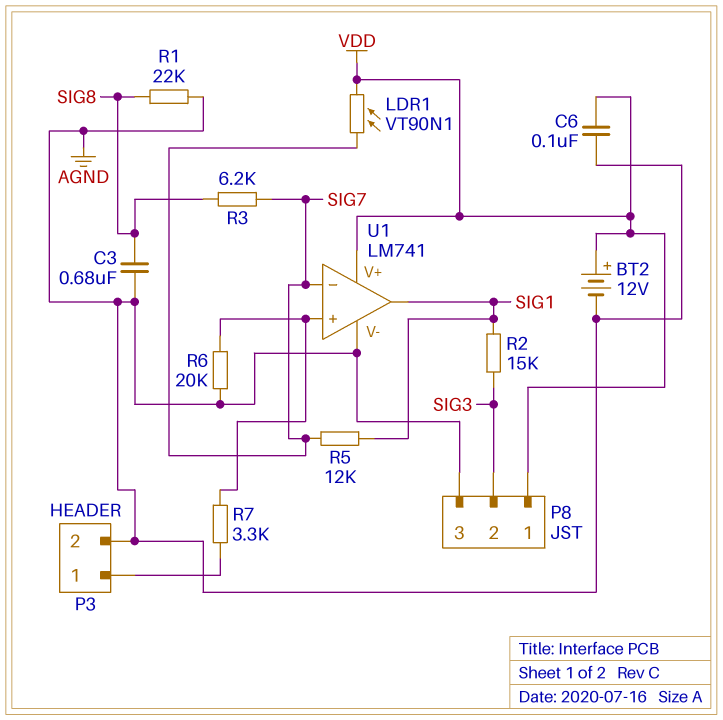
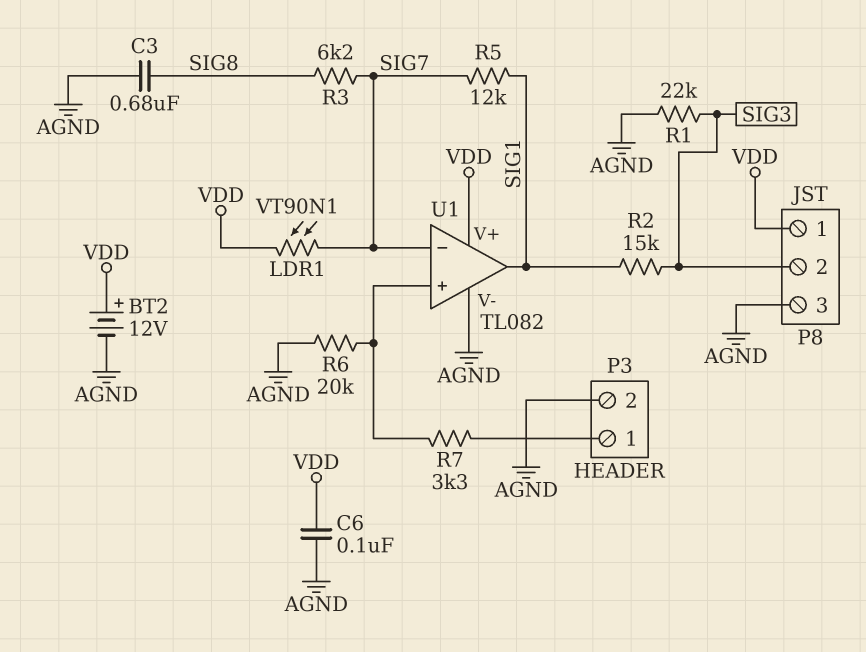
R1: 22k (AGND, SIG8) -> 22k (AGND, SIG3)
U1: LM741 -> TL082

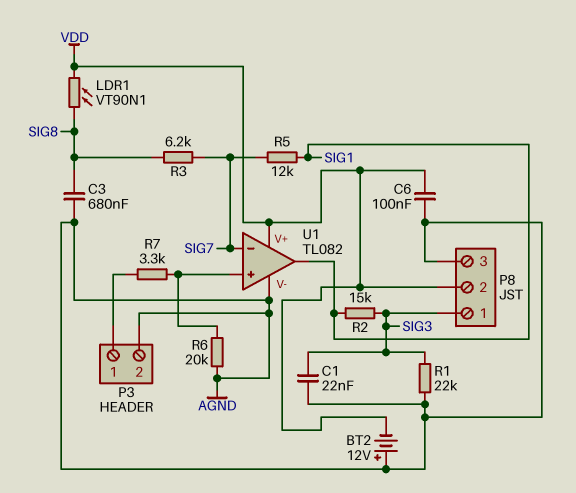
BT2: 12V (plus VDD, minus AGND) -> 12V (plus AGND, minus VDD)
C1: none -> 22nF (AGND, SIG3)
LDR1: VT90N1 (SIG7, VDD) -> VT90N1 (SIG8, VDD)
P8 pin 1: VDD -> SIG3
P8 pin 2: SIG3 -> VDD

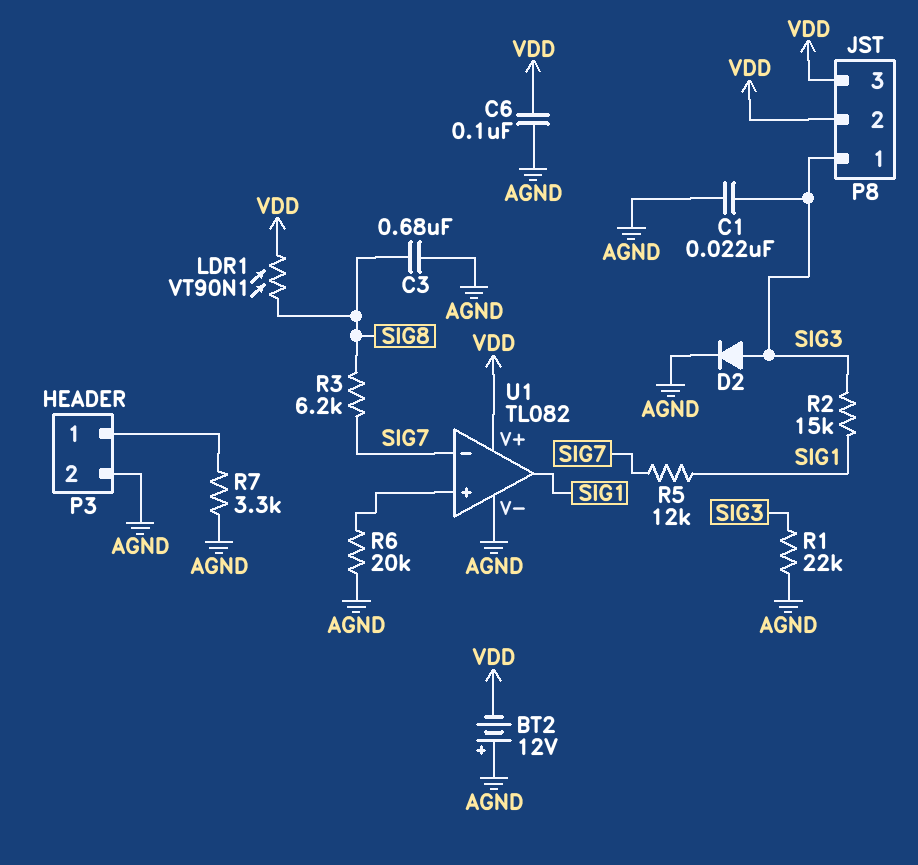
D2: none -> diode (A SIG3, K AGND)
P8 pin 3: AGND -> VDD
R7: 3.3k (P3/1, U1/in+) -> 3.3k (AGND, P3/1)

